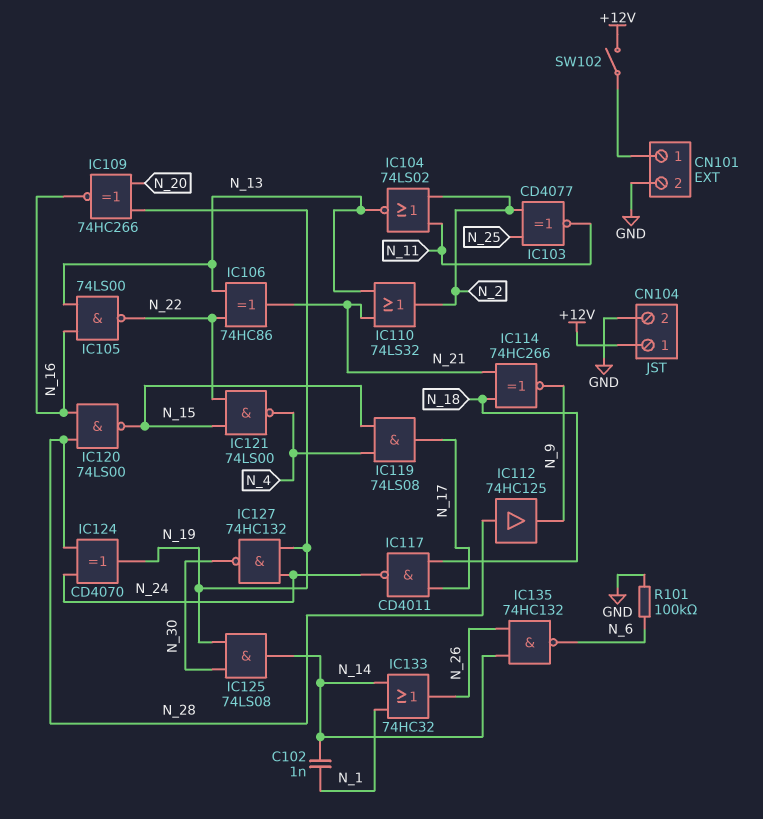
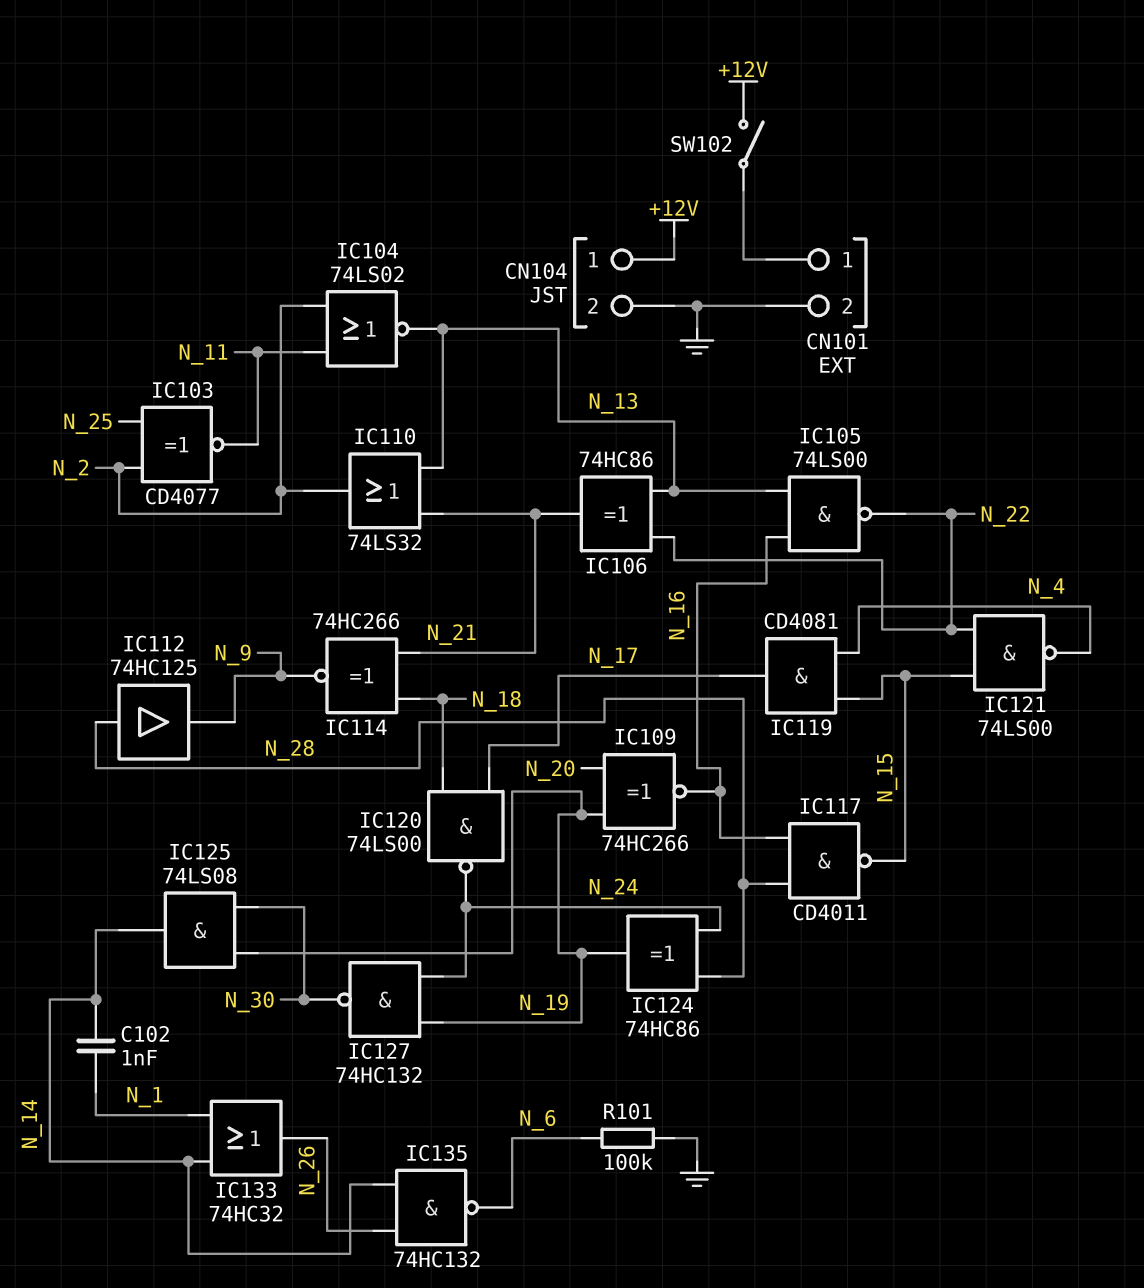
IC117: NAND CD4011 (in N_17, in N_18, out N_24) -> NAND CD4011 (in N_16, in N_28, out N_15)
IC119: AND 74LS08 (in N_4, in N_15, out N_17) -> AND CD4081 (in N_4, in N_15, out N_17)
IC120: NAND 74LS00 (in N_16, in N_28, out N_15) -> NAND 74LS00 (in N_17, in N_18, out N_24)
IC124: XOR CD4070 (in N_24, in N_28, out N_19) -> XOR 74HC86 (in N_24, in N_28, out N_19)

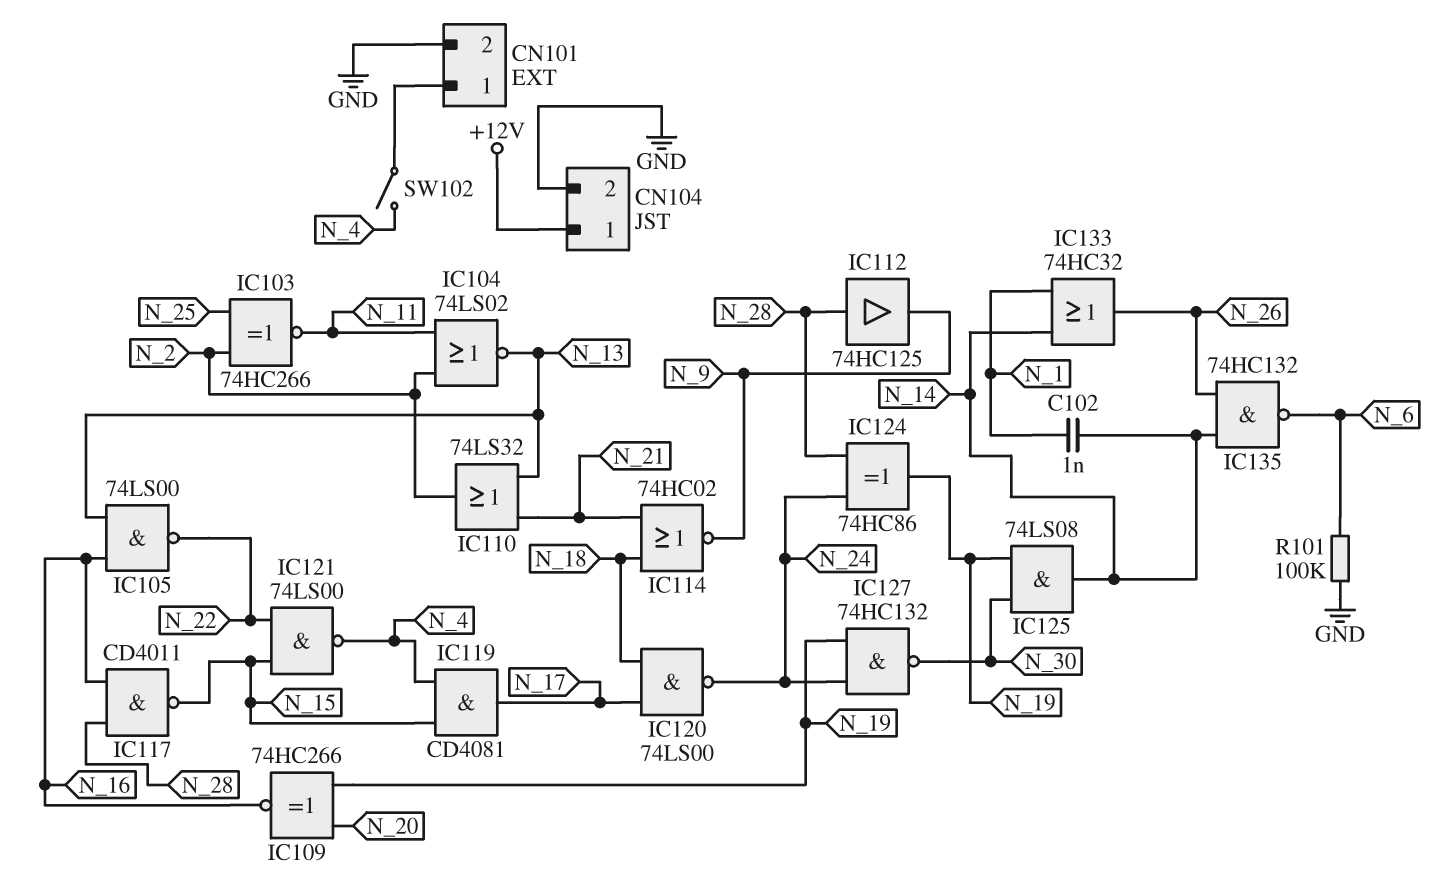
IC103: XNOR CD4077 (in N_2, in N_25, out N_11) -> XNOR 74HC266 (in N_2, in N_25, out N_11)
IC106: XOR 74HC86 (in N_13, in N_22, out N_21) -> none
IC114: XNOR 74HC266 (in N_18, in N_21, out N_9) -> NOR 74HC02 (in N_18, in N_21, out N_9)
SW102: switch (+12V, CN101/1) -> switch (CN101/1, N_4)

